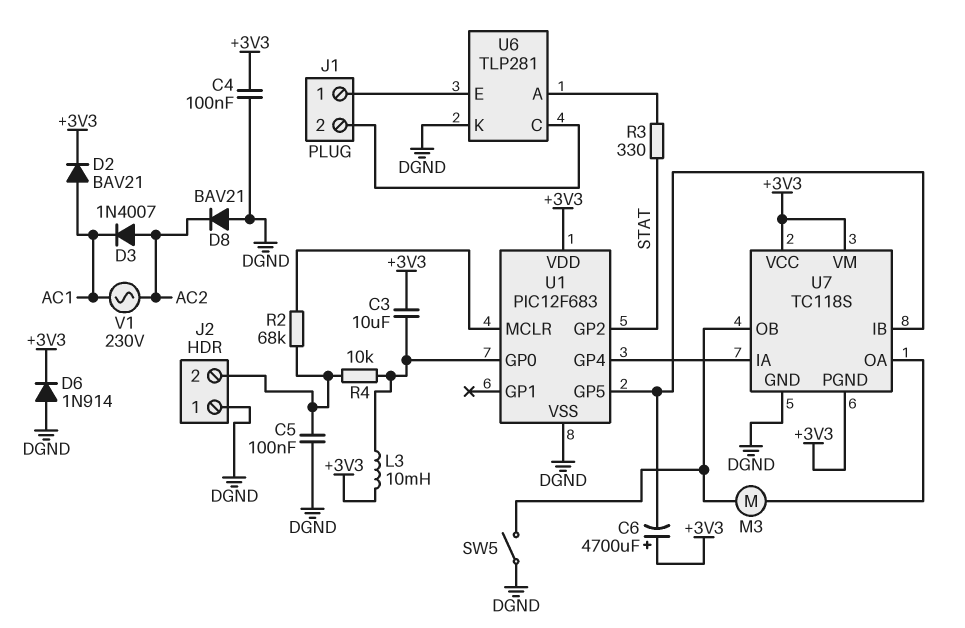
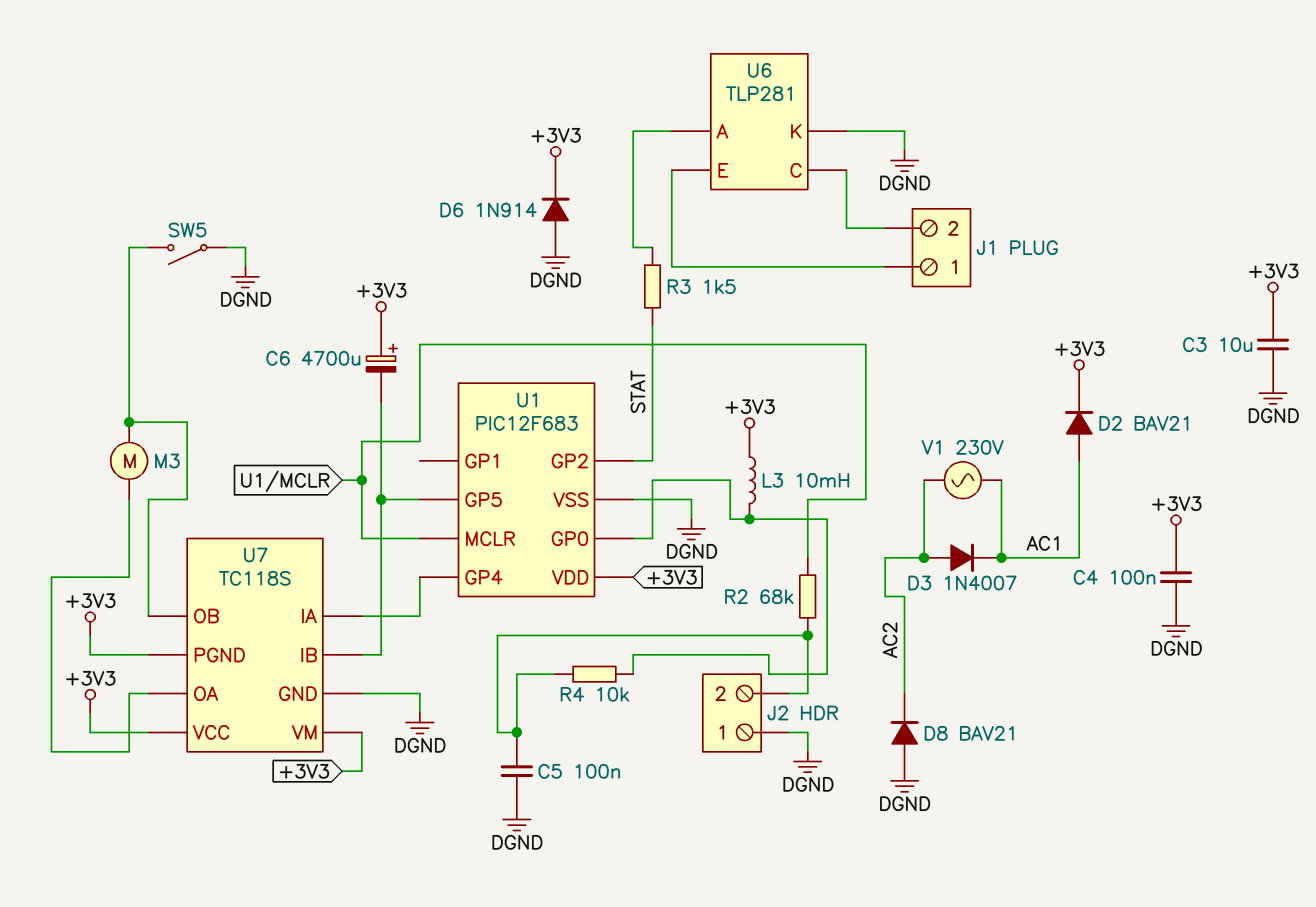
C3: 10uF (+3V3, U1/GP0) -> 10uF (+3V3, DGND)
R3: 330 (STAT, U6/A) -> 1.5k (STAT, U6/A)

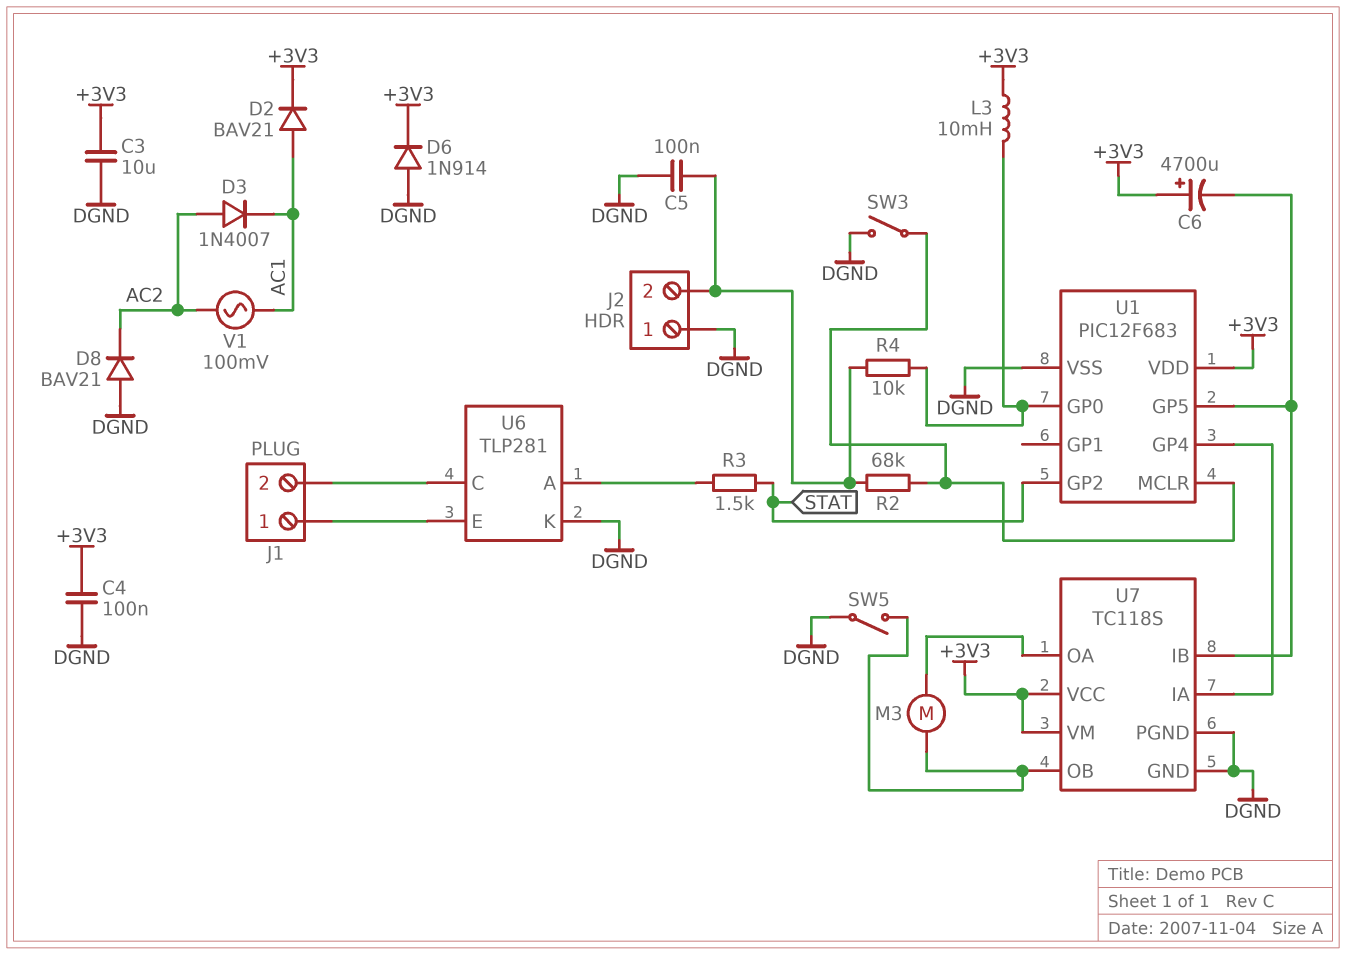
SW3: none -> switch (DGND, U1/MCLR)
U7 pin PGND: +3V3 -> DGND
V1: AC 230V (AC1, AC2) -> AC 100mV (AC1, AC2)

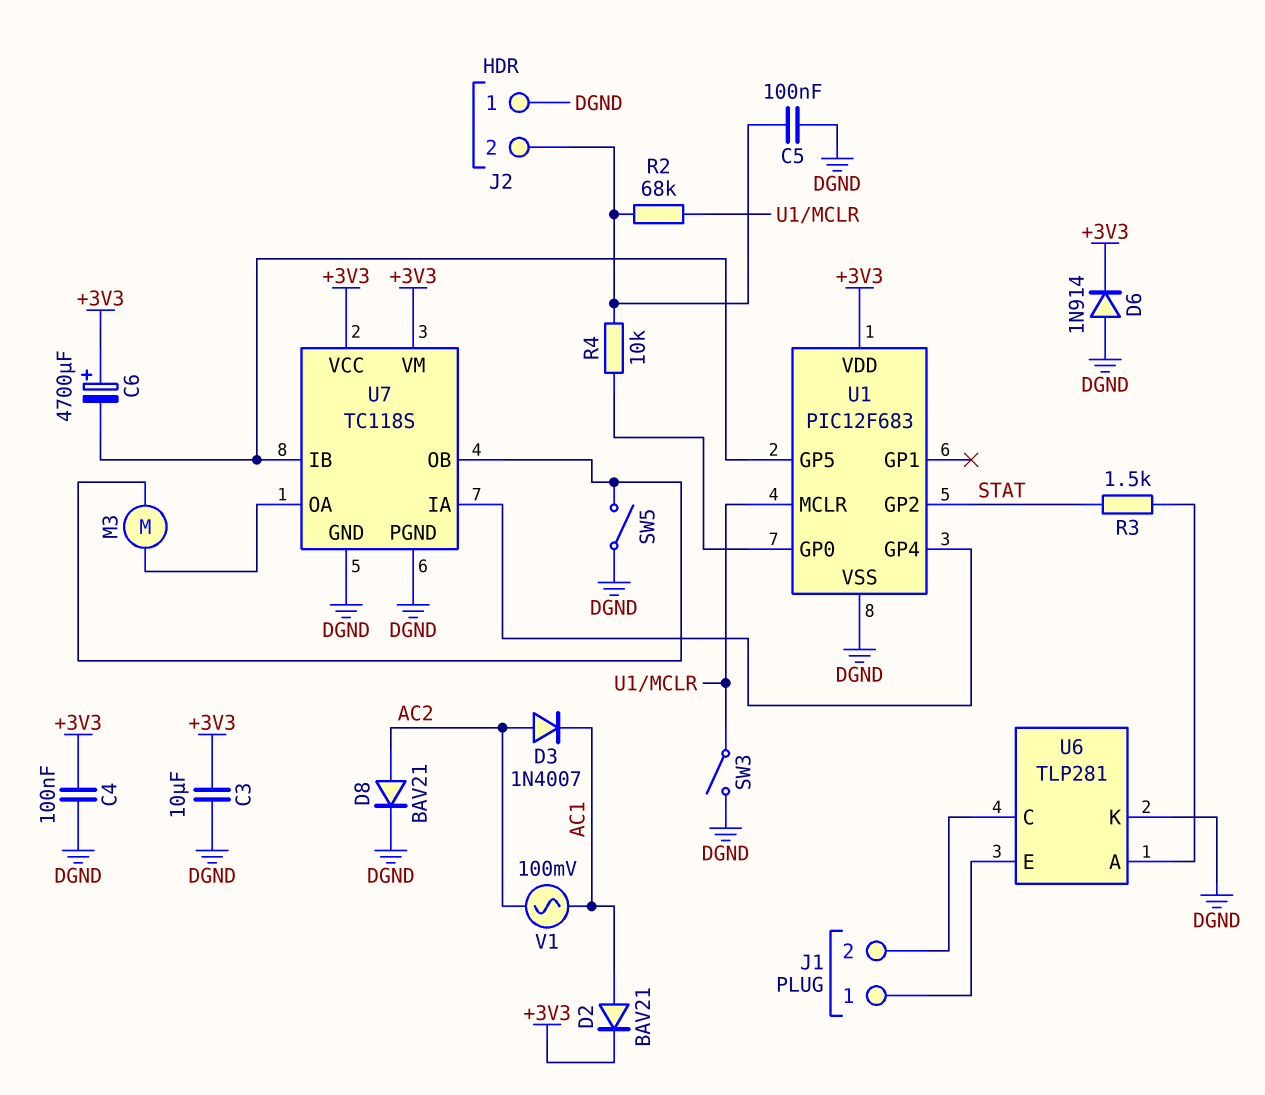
D8: diode BAV21 (A DGND, K AC2) -> diode BAV21 (A AC2, K DGND)
L3: 10mH (+3V3, U1/GP0) -> none

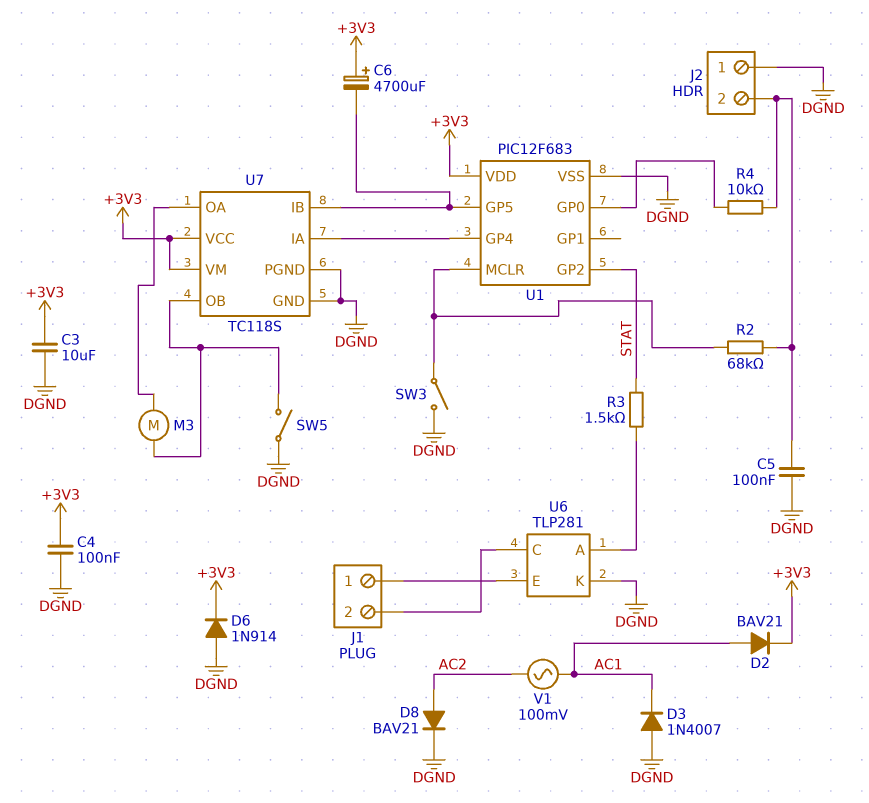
D3: diode 1N4007 (A AC2, K AC1) -> diode 1N4007 (A DGND, K AC1)

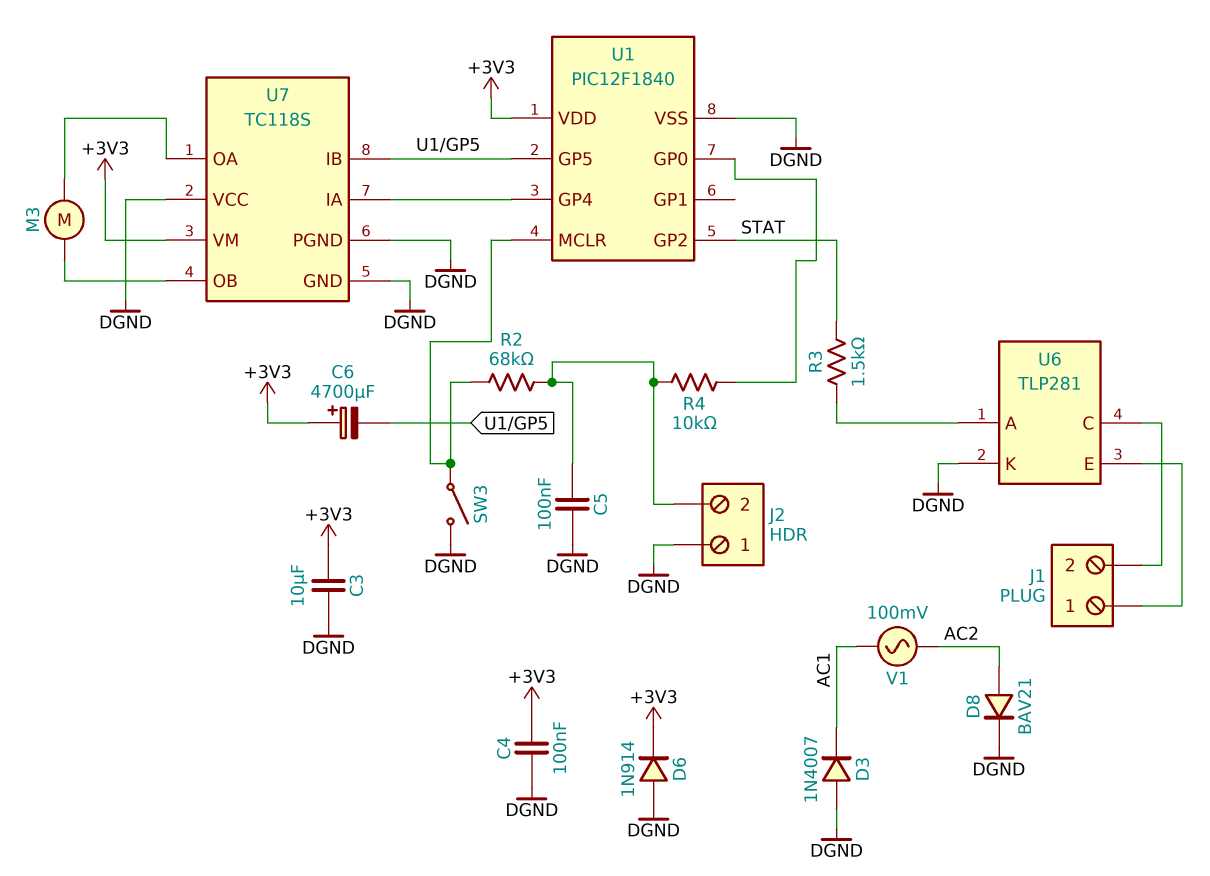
D2: diode BAV21 (A AC1, K +3V3) -> none
SW5: switch (DGND, U7/OB) -> none
U1: PIC12F683 -> PIC12F1840
U7 pin VCC: +3V3 -> DGND

